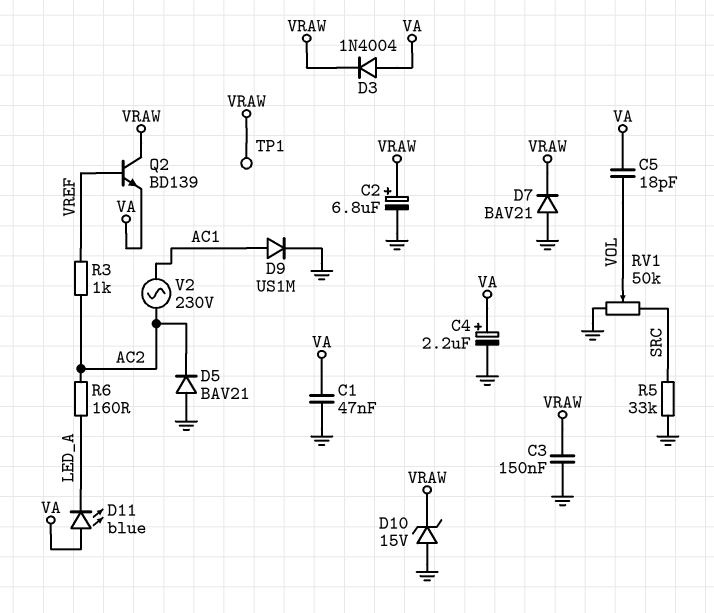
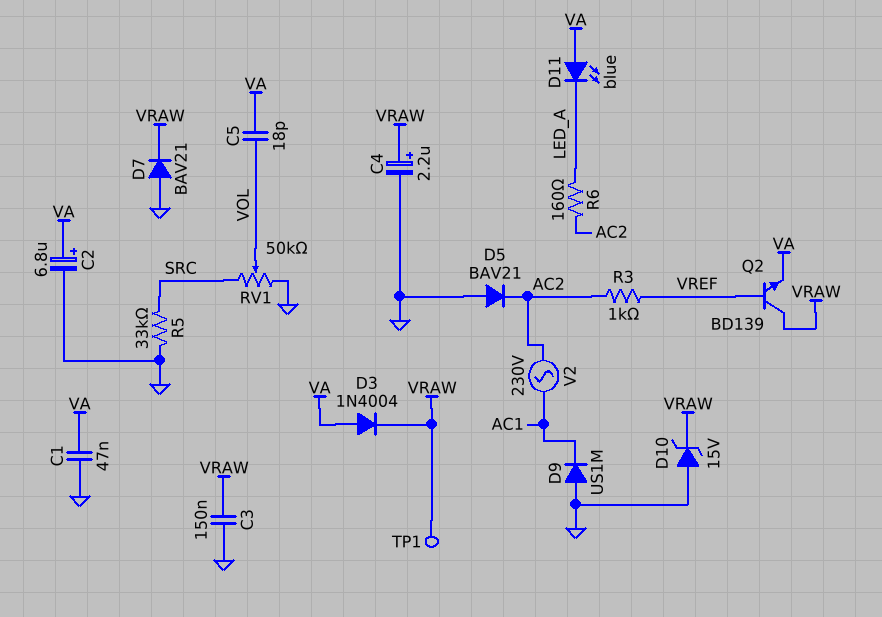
C2: 6.8uF (plus VRAW, minus GND) -> 6.8uF (plus VA, minus GND)
C4: 2.2uF (plus VA, minus GND) -> 2.2uF (plus VRAW, minus GND)
D9: diode US1M (A AC1, K GND) -> diode US1M (A GND, K AC1)

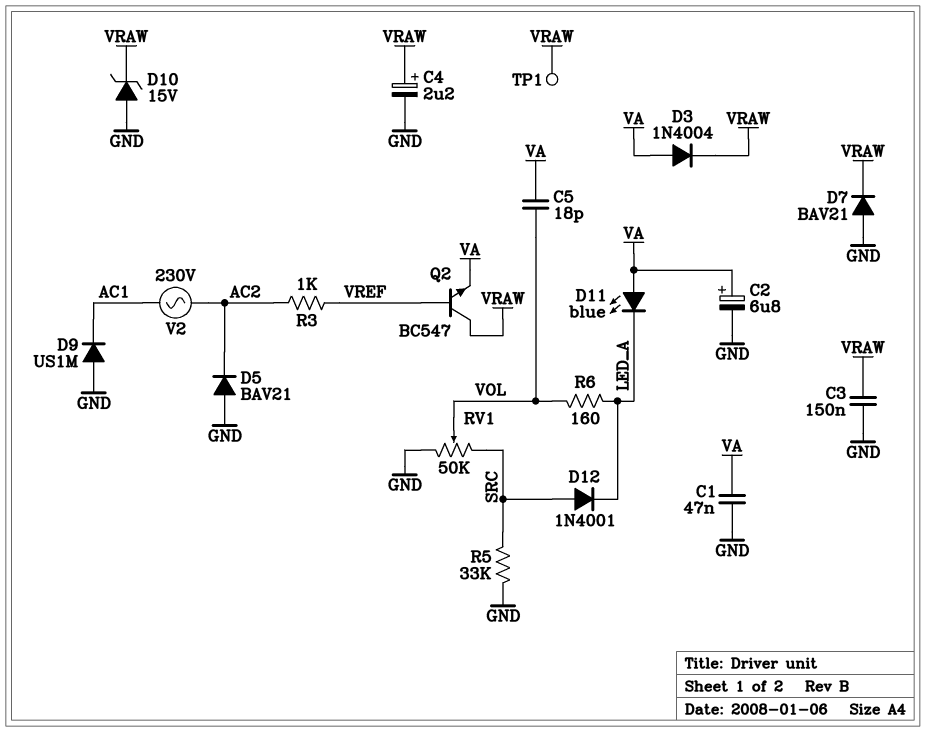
D12: none -> diode 1N4001 (A SRC, K LED_A)
Q2: NPN BD139 (B VREF, C VRAW, E VA) -> NPN BC547 (B VREF, C VRAW, E VA)
R6: 160 (AC2, LED_A) -> 160 (LED_A, VOL)

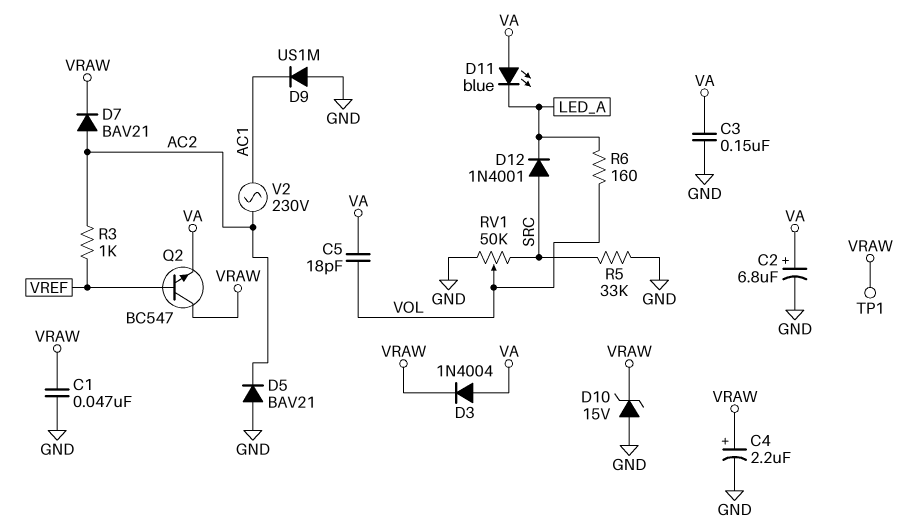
C1: 47nF (GND, VA) -> 47nF (GND, VRAW)
C3: 150nF (GND, VRAW) -> 150nF (GND, VA)
D7: diode BAV21 (A GND, K VRAW) -> diode BAV21 (A AC2, K VRAW)

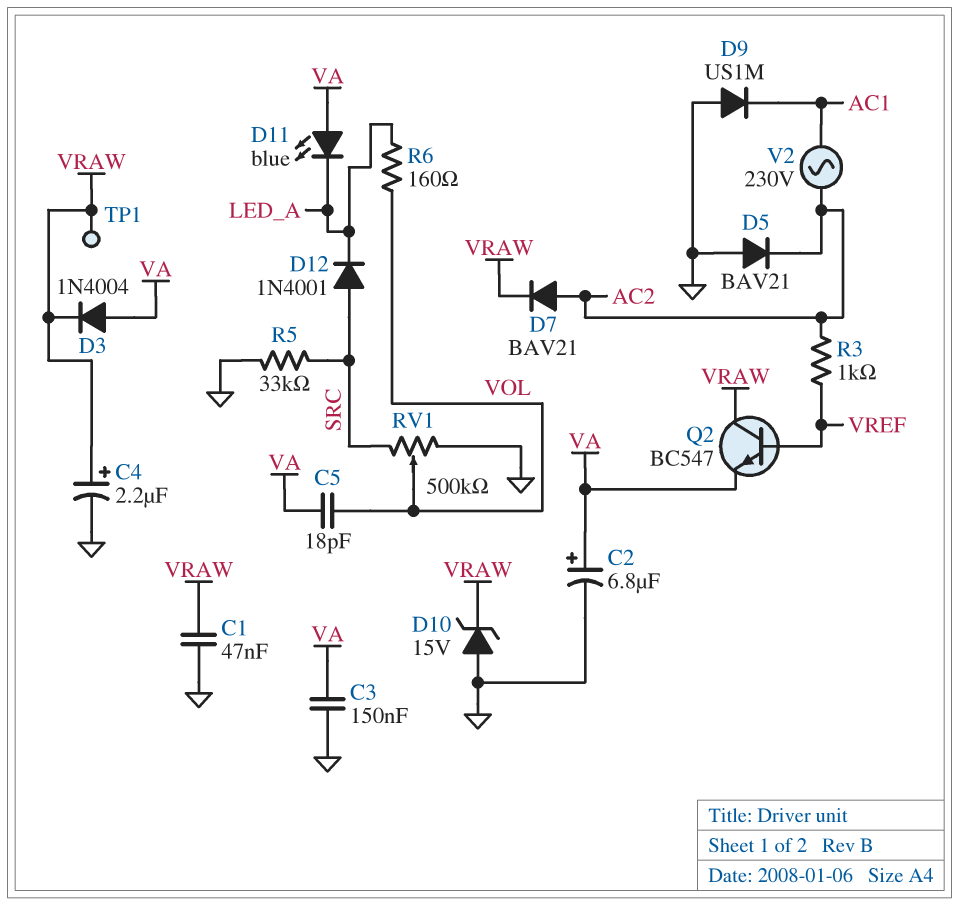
RV1: 50k (GND, SRC, wiper VOL) -> 500k (GND, SRC, wiper VOL)

